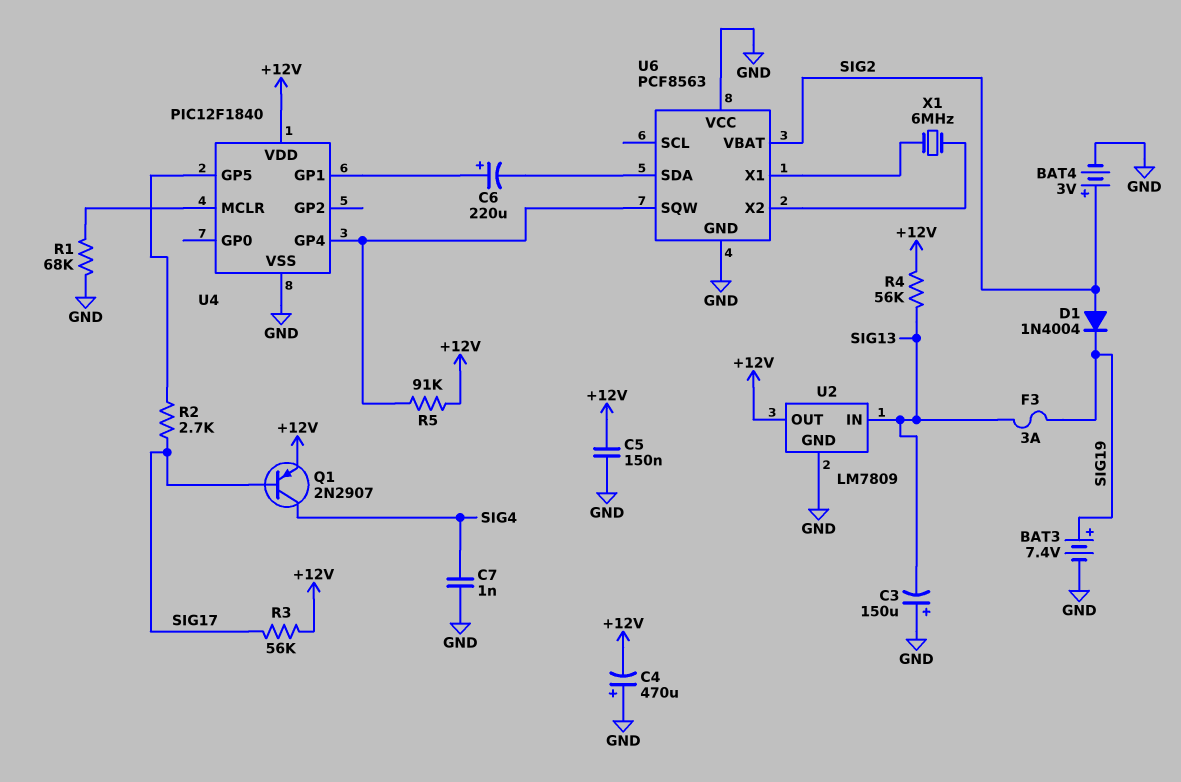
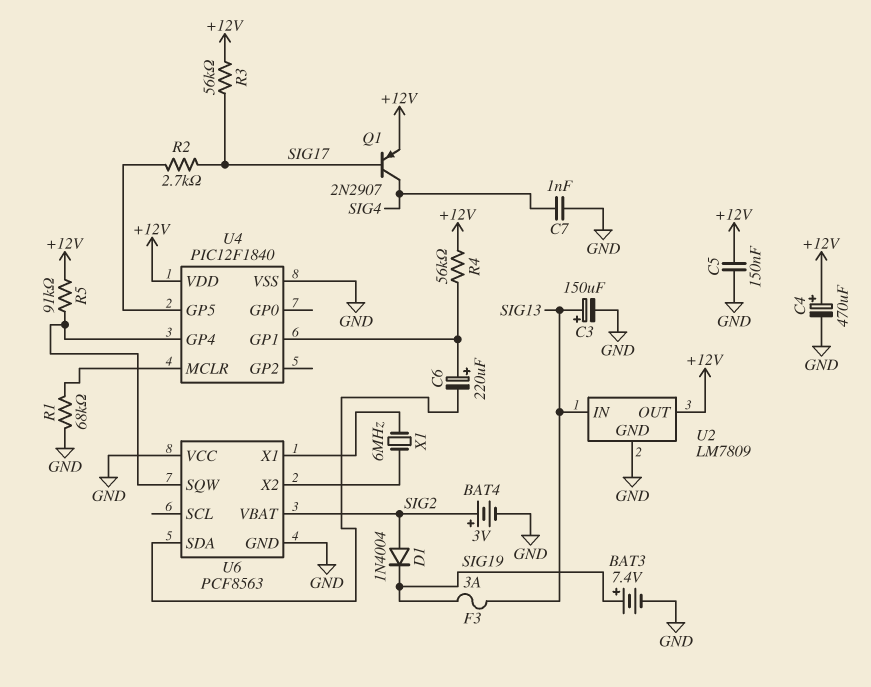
C3: 150uF (plus GND, minus SIG13) -> 150uF (plus SIG13, minus GND)
C4: 470uF (plus GND, minus +12V) -> 470uF (plus +12V, minus GND)
R4: 56k (+12V, SIG13) -> 56k (+12V, U4/GP1)

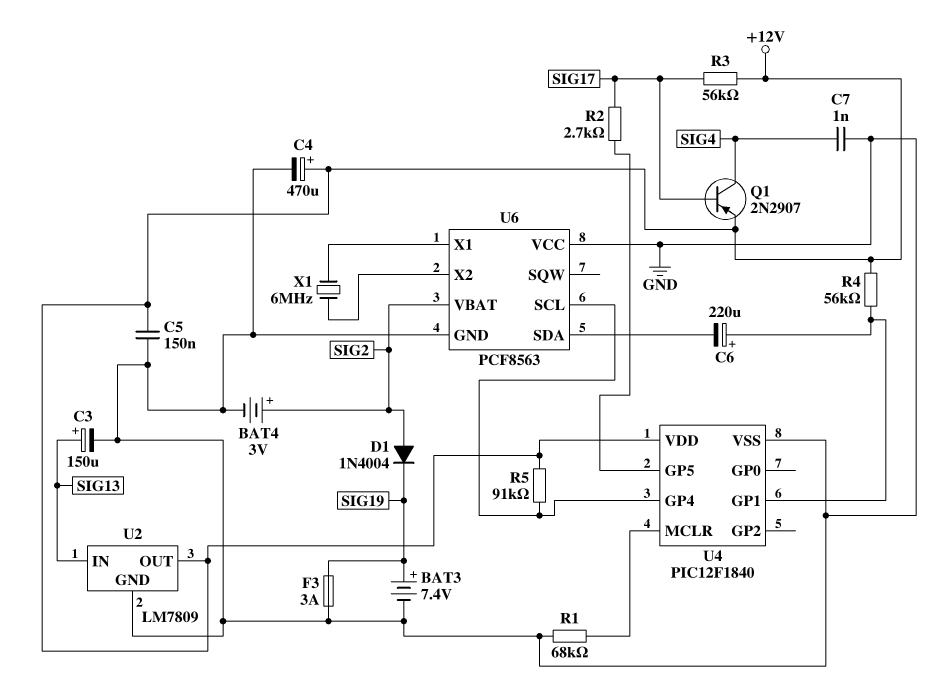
F3: 3A (SIG13, SIG19) -> 3A (GND, SIG19)
U6 pin SCL: none -> U4/GP4
U6 pin SQW: U4/GP4 -> none

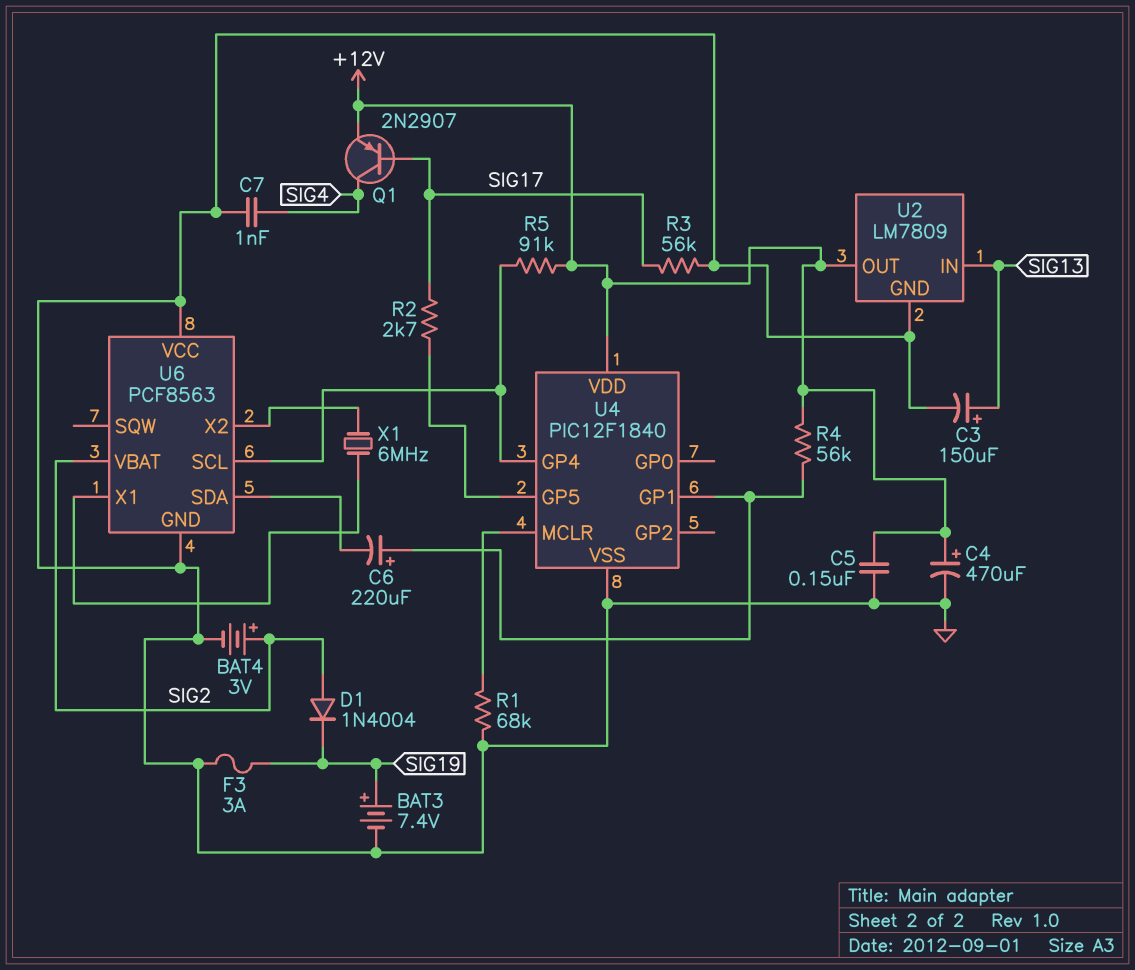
R3: 56k (+12V, SIG17) -> 56k (GND, SIG17)

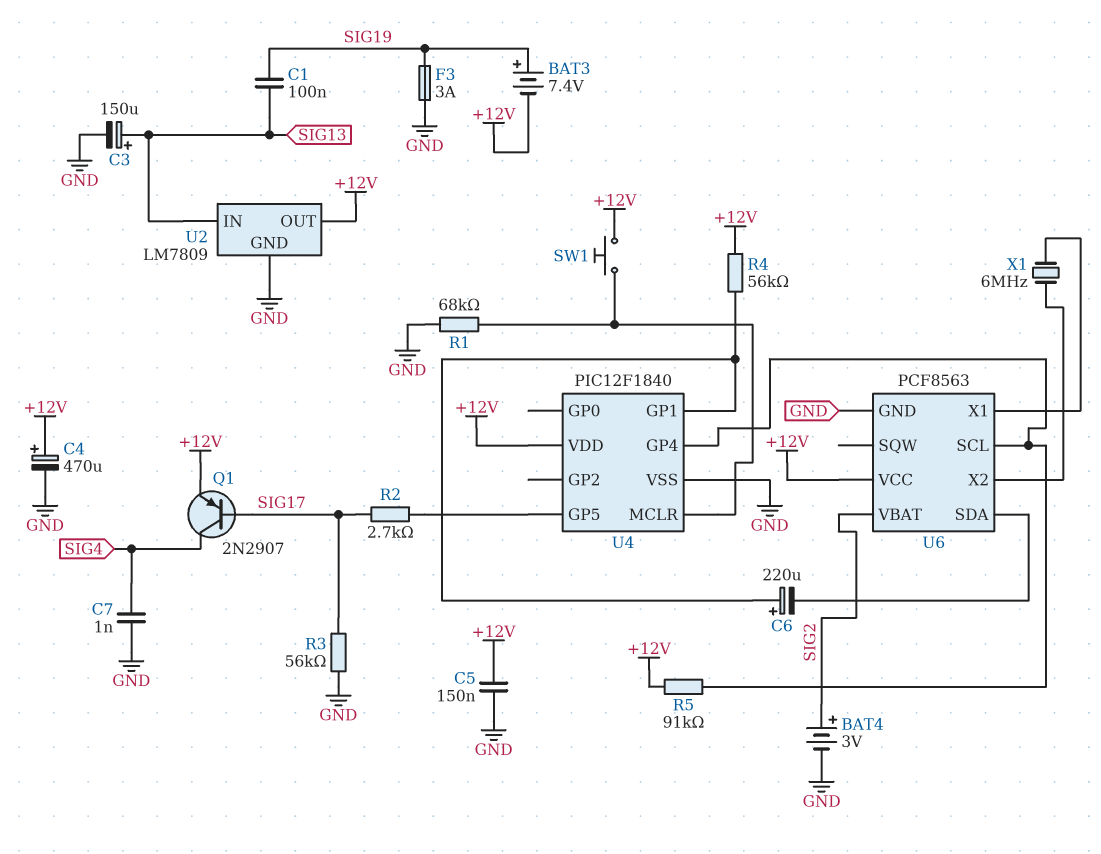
BAT3: 7.4V (plus SIG19, minus GND) -> 7.4V (plus SIG19, minus +12V)
C1: none -> 100nF (SIG13, SIG19)
D1: diode 1N4004 (A SIG2, K SIG19) -> none
SW1: none -> button (+12V, U4/MCLR)
U6 pin VCC: GND -> +12V

